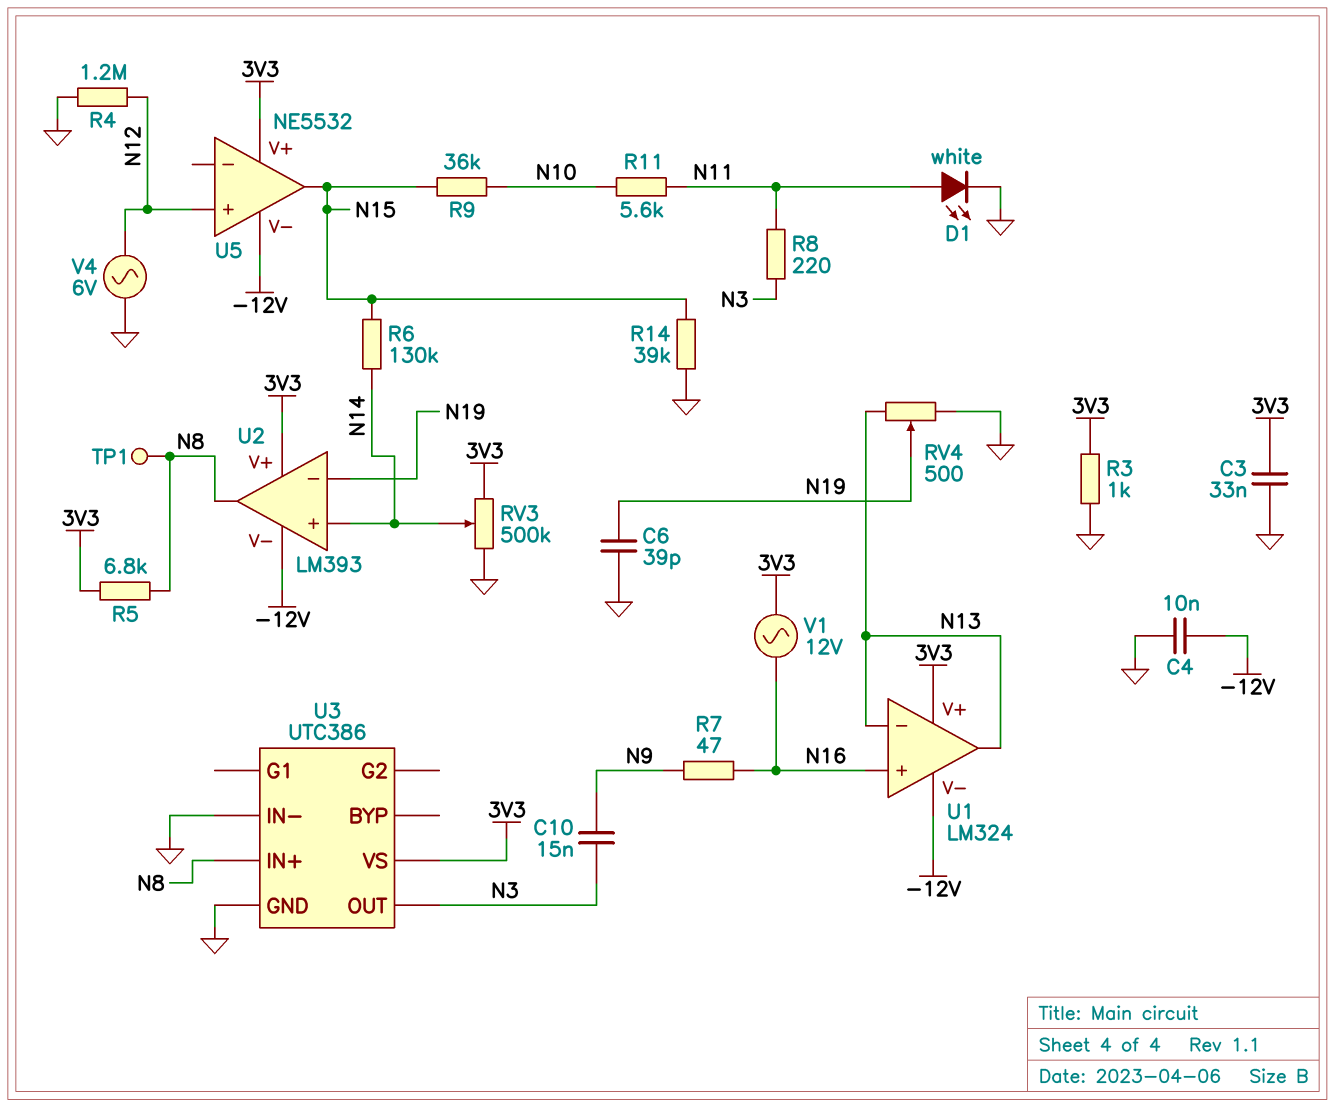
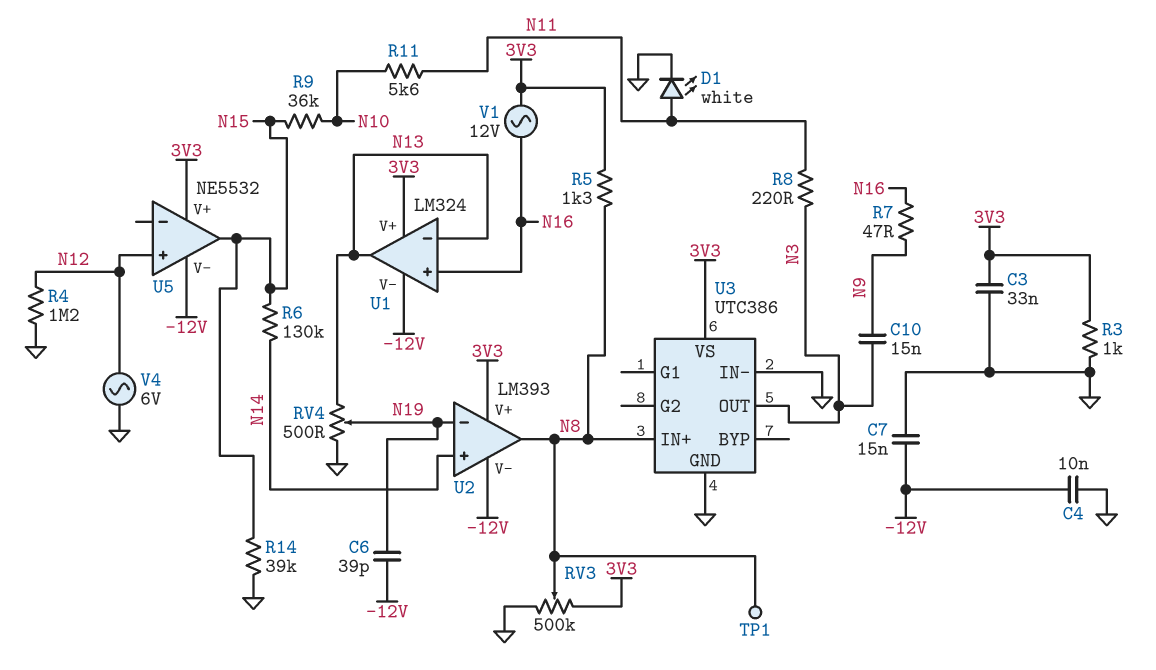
C6: 39pF (GND, N19) -> 39pF (-12V, N19)
C7: none -> 15nF (-12V, GND)
R5: 6.8k (3V3, N8) -> 1.3k (3V3, N8)
RV3: 500k (3V3, GND, wiper N14) -> 500k (3V3, GND, wiper N8)

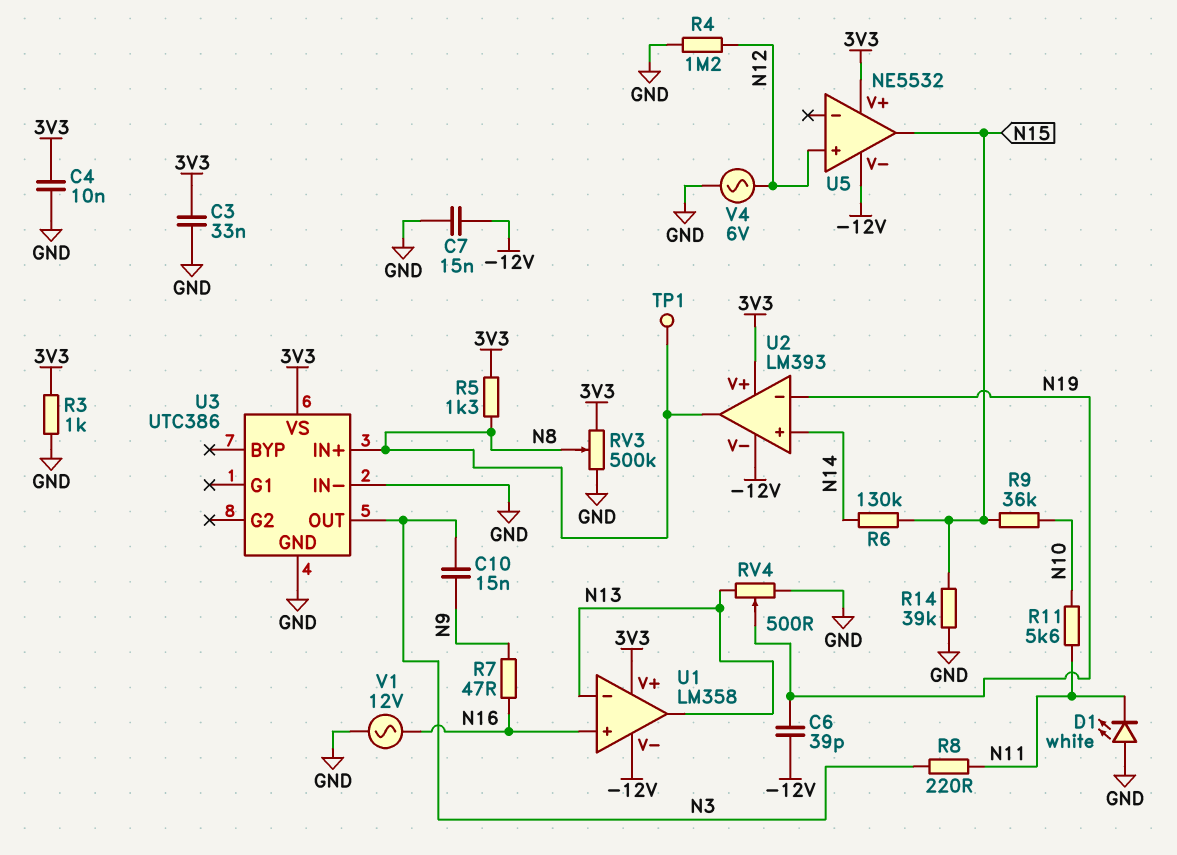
C4: 10nF (-12V, GND) -> 10nF (3V3, GND)
D1: LED white (A N11, K GND) -> LED white (A GND, K N11)
U1: LM324 -> LM358
V1: AC 12V (3V3, N16) -> AC 12V (GND, N16)

